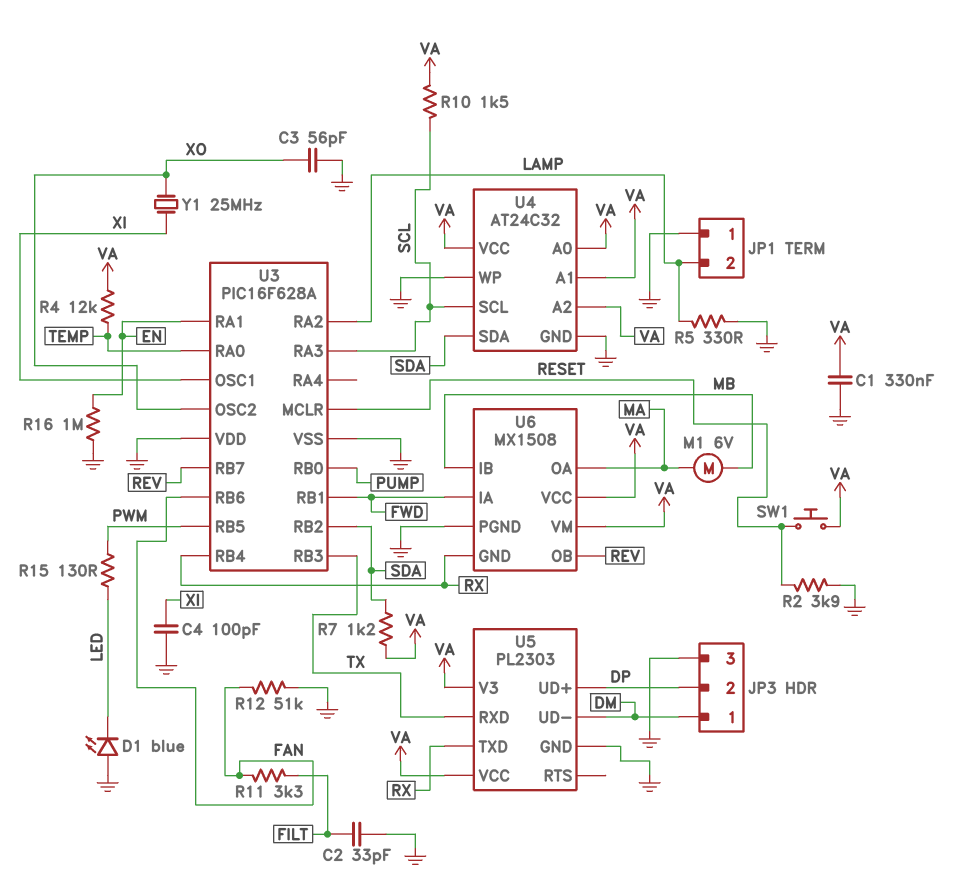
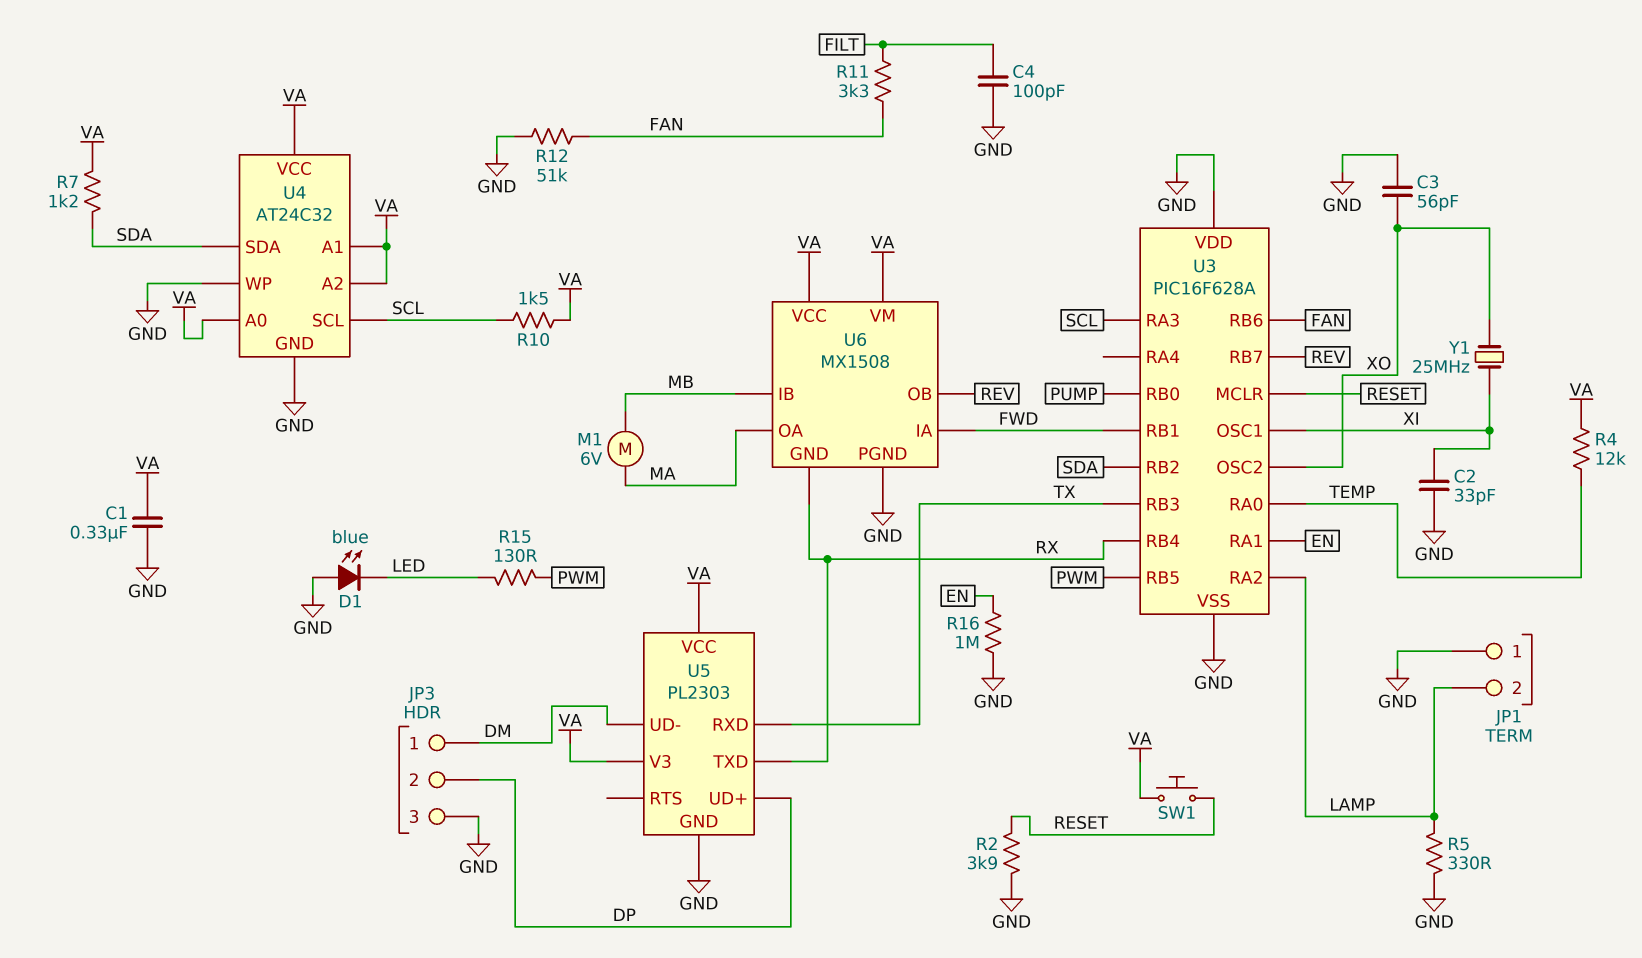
C2: 33pF (FILT, GND) -> 33pF (GND, XI)
C4: 100pF (GND, XI) -> 100pF (FILT, GND)

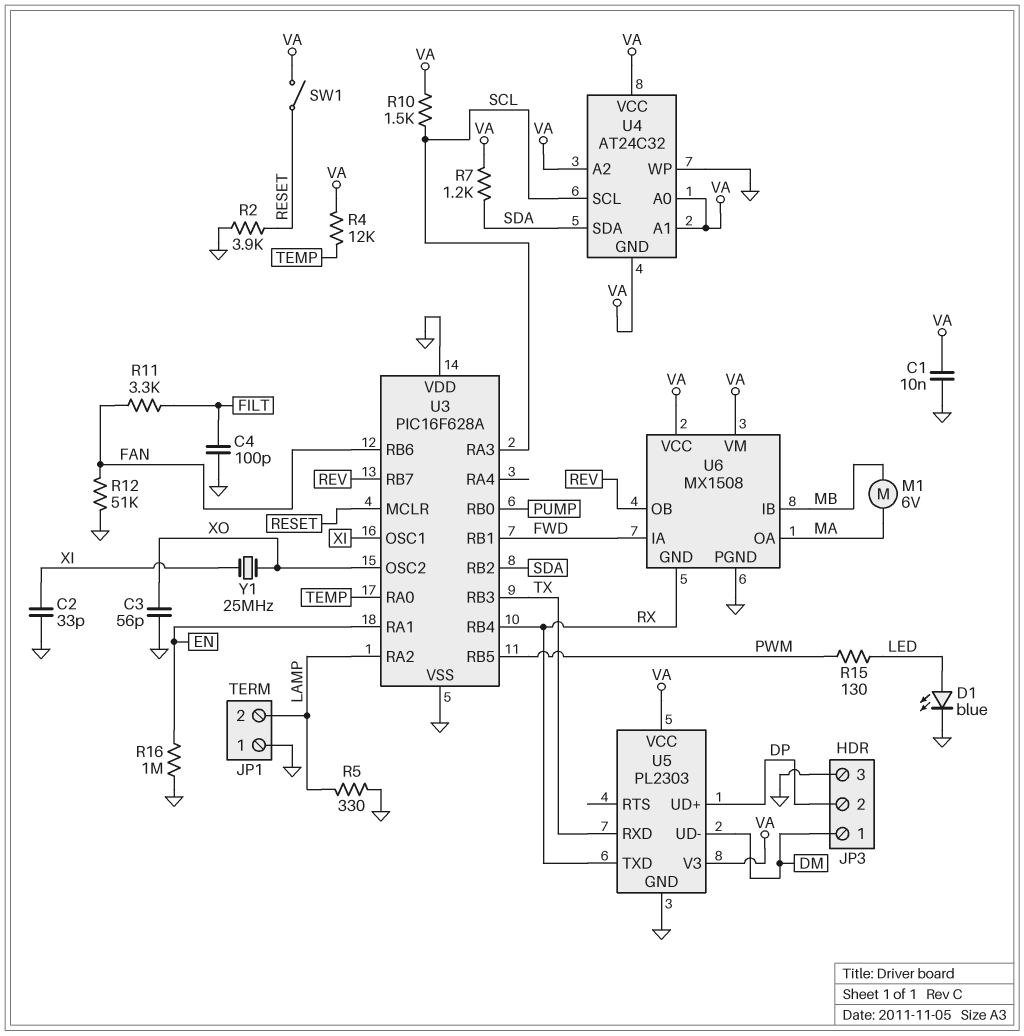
C1: 330nF (GND, VA) -> 10nF (GND, VA)
D1: LED blue (A GND, K LED) -> LED blue (A LED, K GND)
SW1: button (RESET, VA) -> switch (RESET, VA)
U4 pin GND: GND -> VA

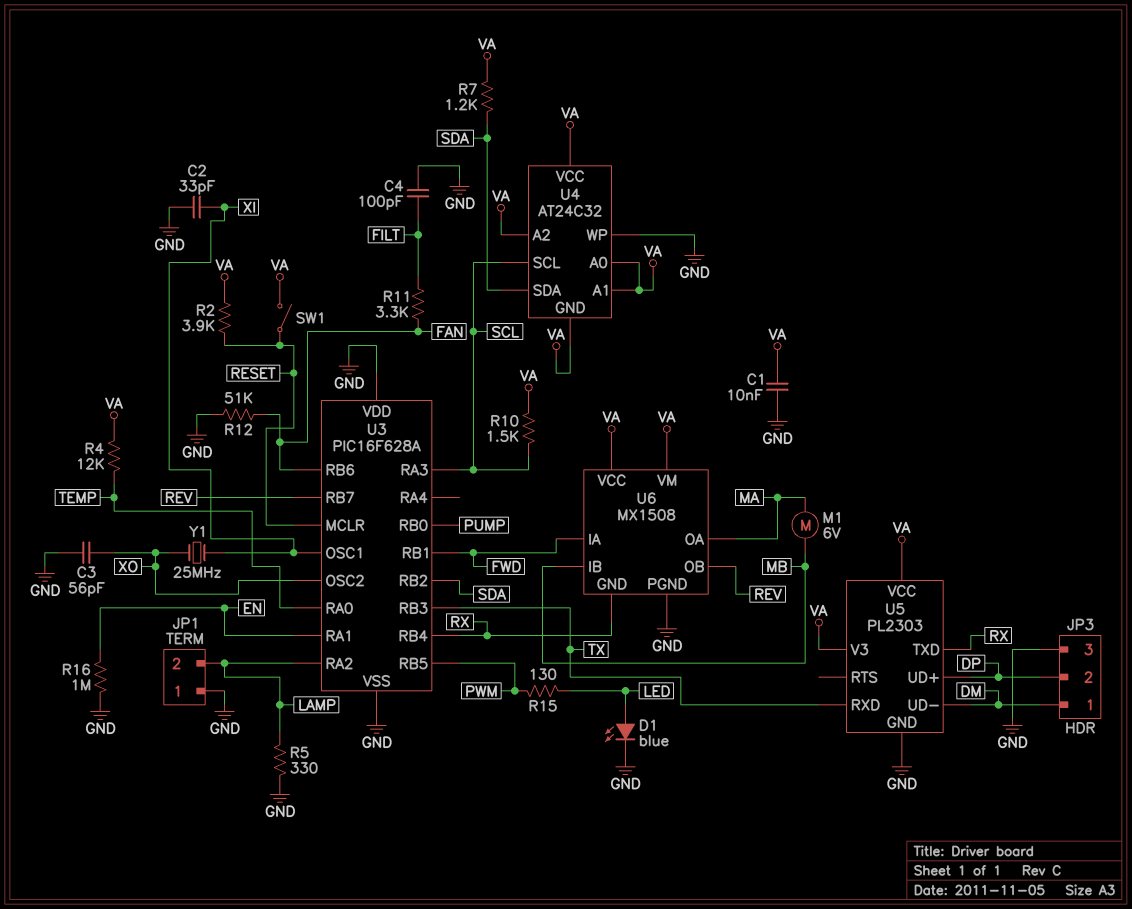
R2: 3.9k (GND, RESET) -> 3.9k (RESET, VA)

